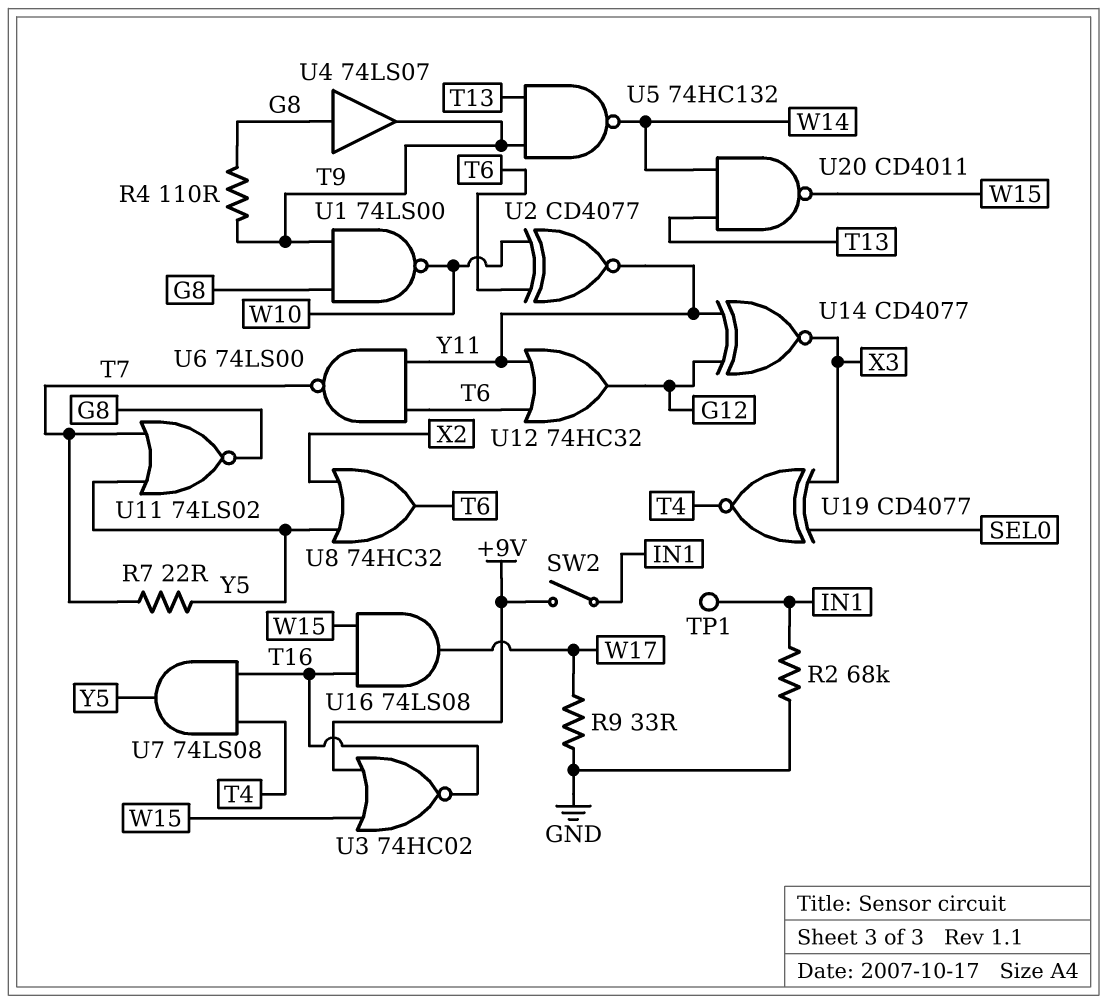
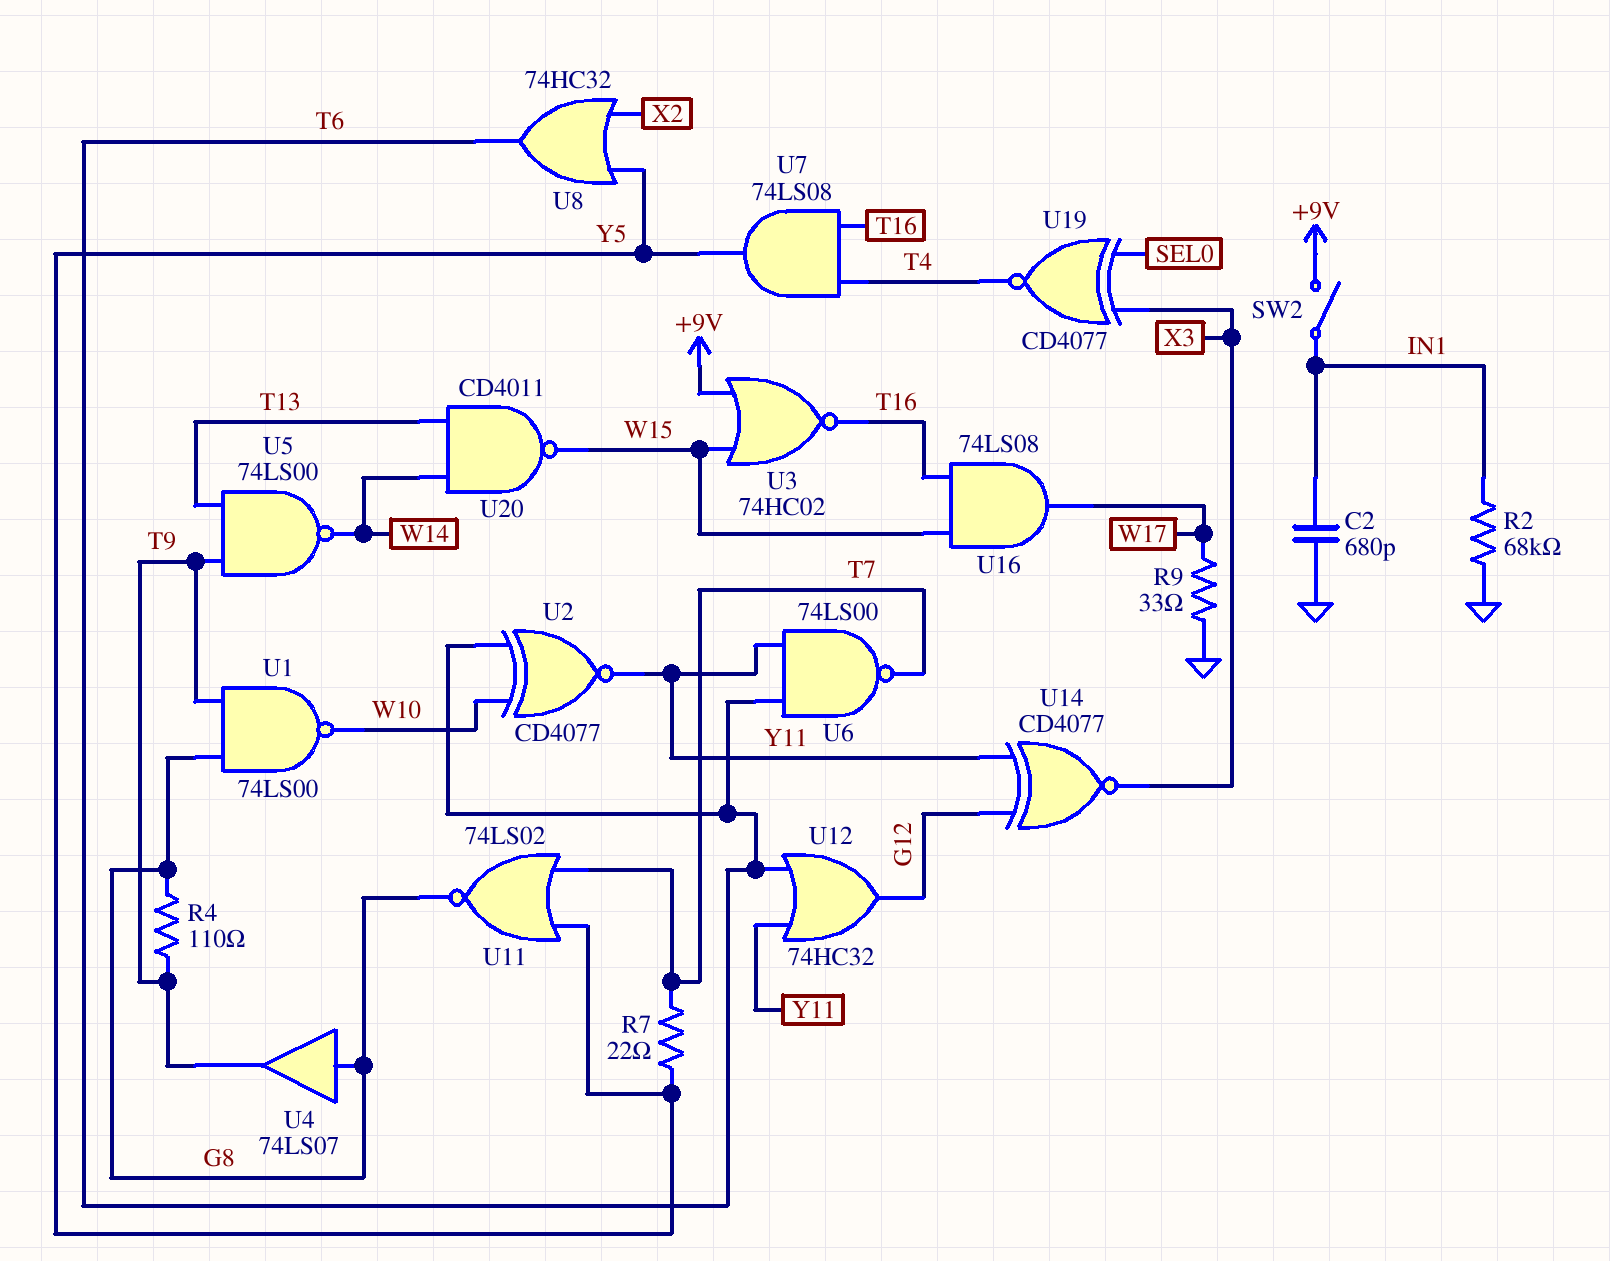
C2: none -> 680pF (GND, IN1)
TP1: test point (IN1) -> none
U5: NAND 74HC132 (in T9, in T13, out W14) -> NAND 74LS00 (in T9, in T13, out W14)

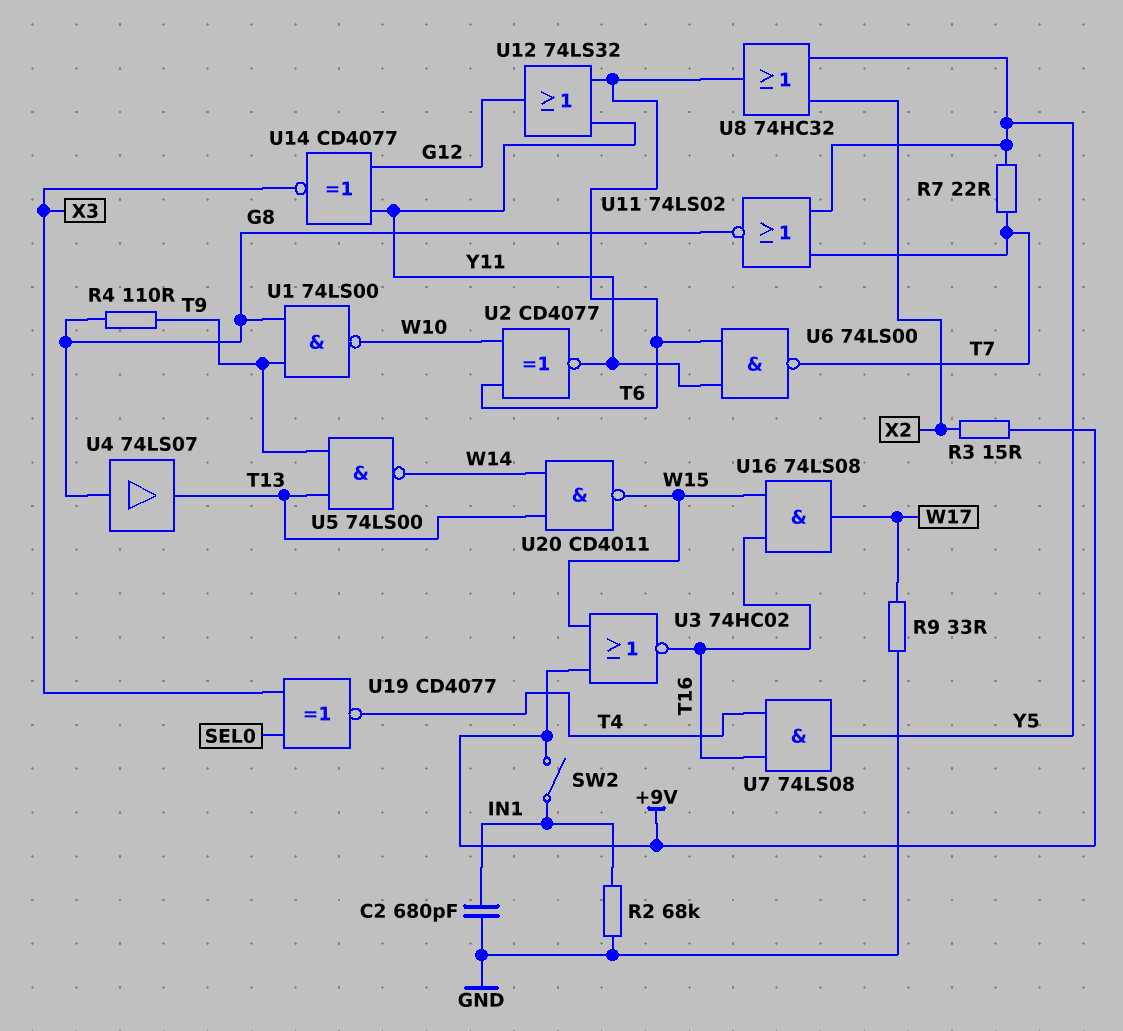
R3: none -> 15 (+9V, X2)
U4: buffer 74LS07 (in G8, out T9) -> buffer 74LS07 (in G8, out T13)
U12: OR 74HC32 (in T6, in Y11, out G12) -> OR 74LS32 (in T6, in Y11, out G12)

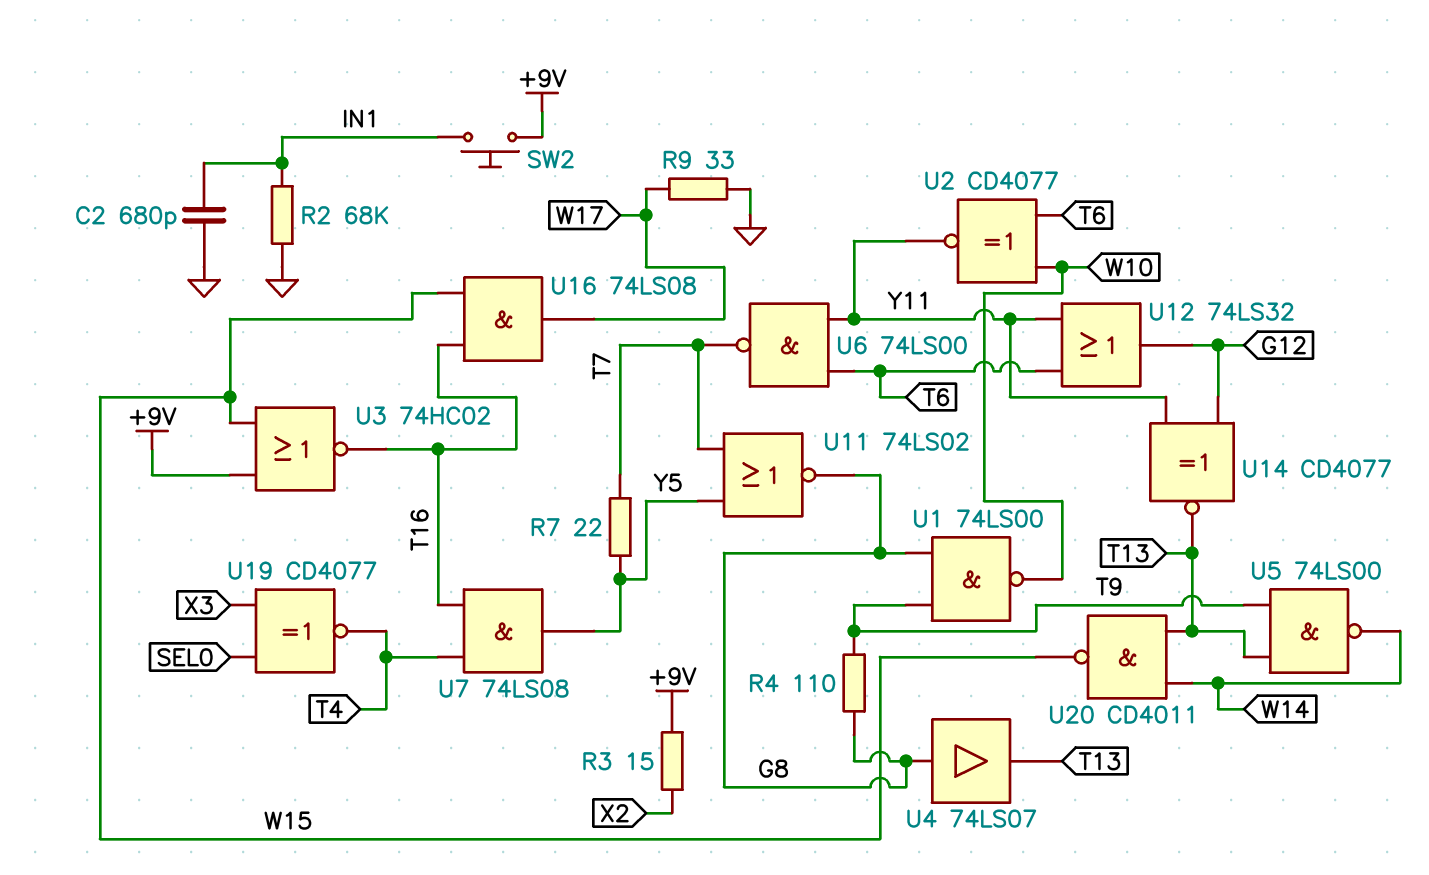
SW2: switch (+9V, IN1) -> button (+9V, IN1)
U8: OR 74HC32 (in X2, in Y5, out T6) -> none
U14: XNOR CD4077 (in G12, in Y11, out X3) -> XNOR CD4077 (in G12, in Y11, out T13)

